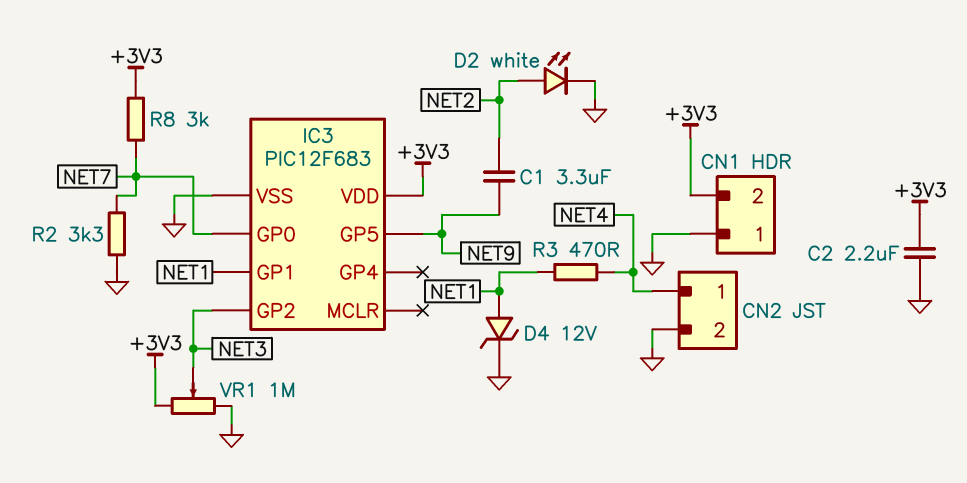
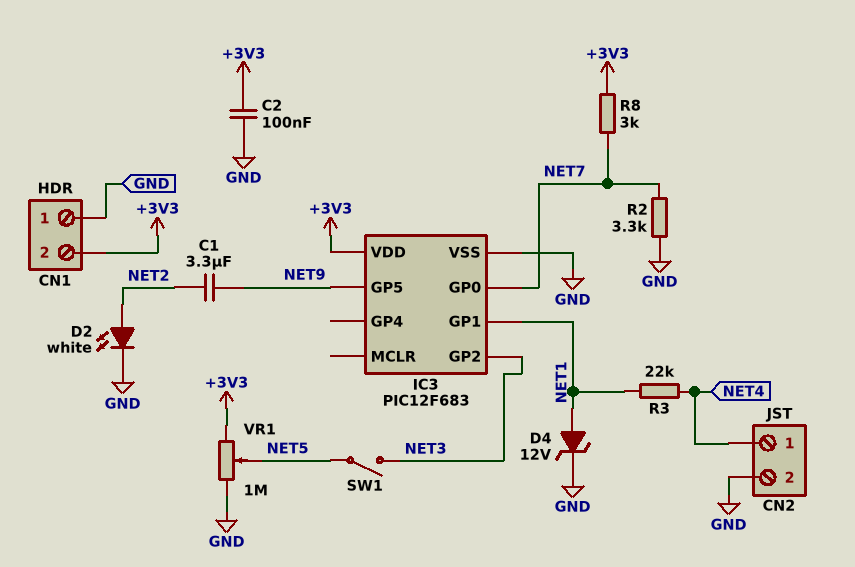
C2: 2.2uF (+3V3, GND) -> 100nF (+3V3, GND)
R3: 470 (NET1, NET4) -> 22k (NET1, NET4)
SW1: none -> switch (NET3, NET5)
VR1: 1M (+3V3, GND, wiper NET3) -> 1M (+3V3, GND, wiper NET5)

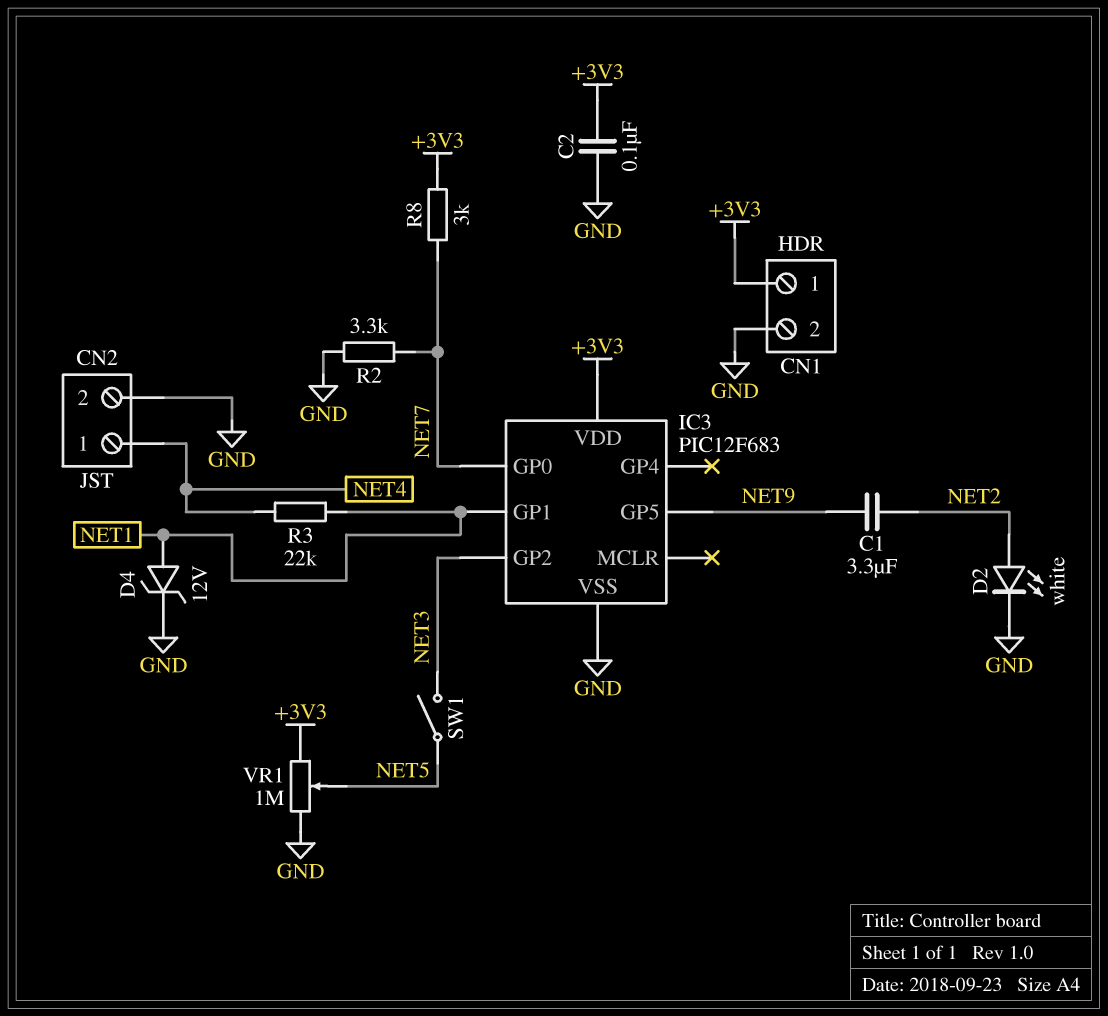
CN1 pin 1: GND -> +3V3
CN1 pin 2: +3V3 -> GND

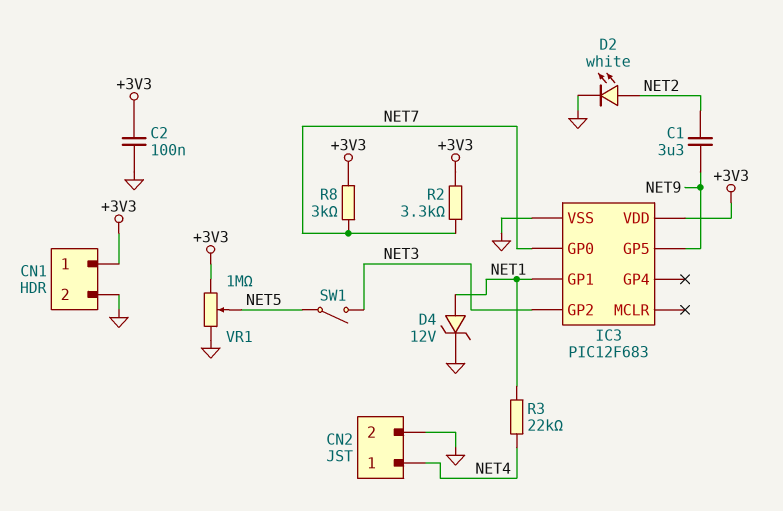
R2: 3.3k (GND, NET7) -> 3.3k (+3V3, NET7)

